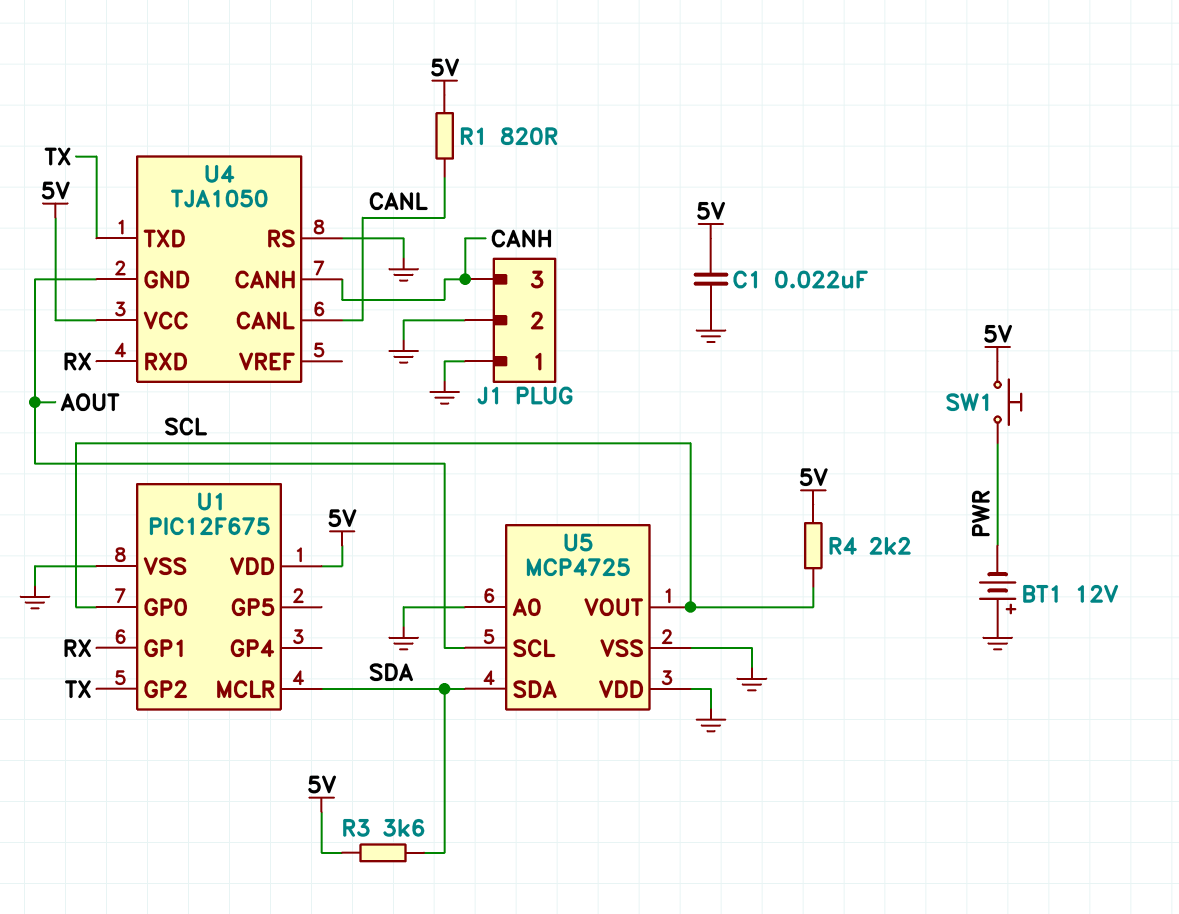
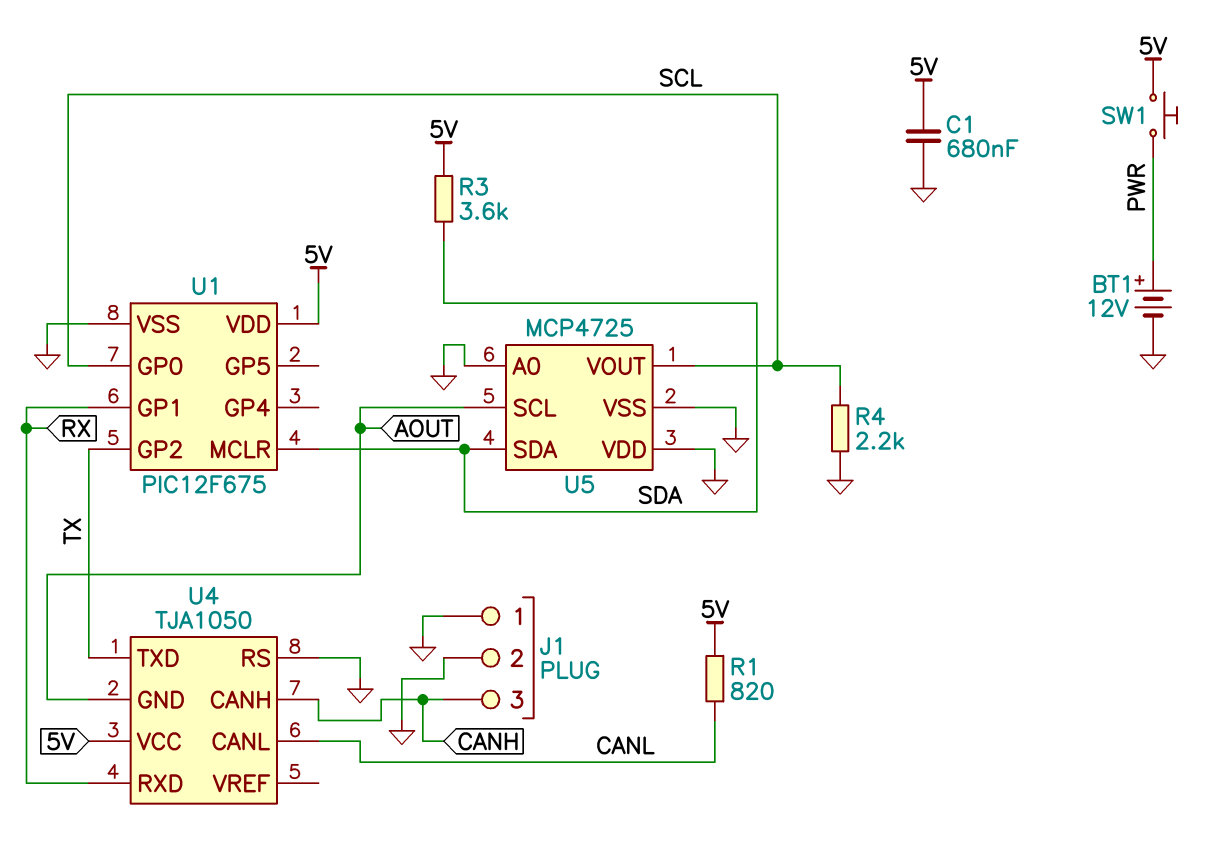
BT1: 12V (plus GND, minus PWR) -> 12V (plus PWR, minus GND)
C1: 22nF (5V, GND) -> 680nF (5V, GND)
R4: 2.2k (5V, SCL) -> 2.2k (GND, SCL)

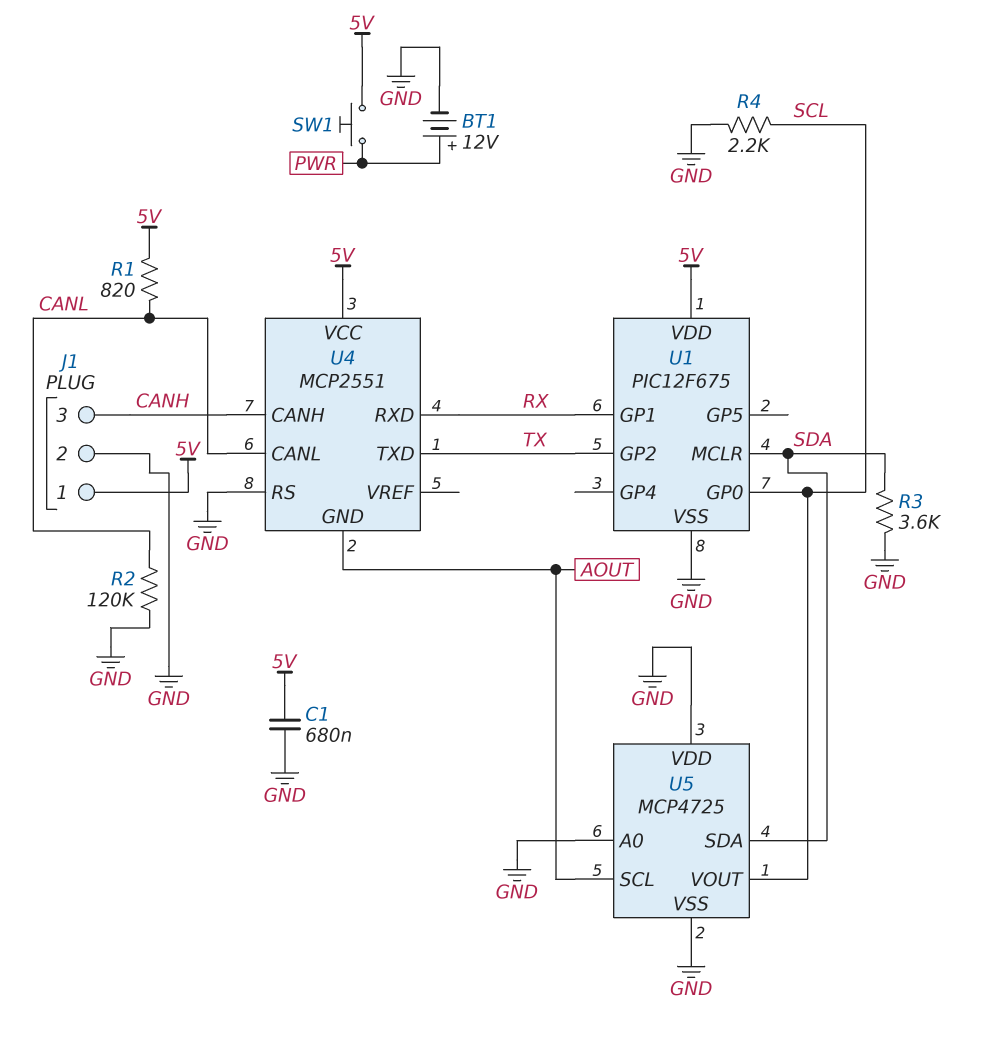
J1 pin 1: GND -> 5V
R2: none -> 120k (CANL, GND)
R3: 3.6k (5V, SDA) -> 3.6k (GND, SDA)
U4: TJA1050 -> MCP2551

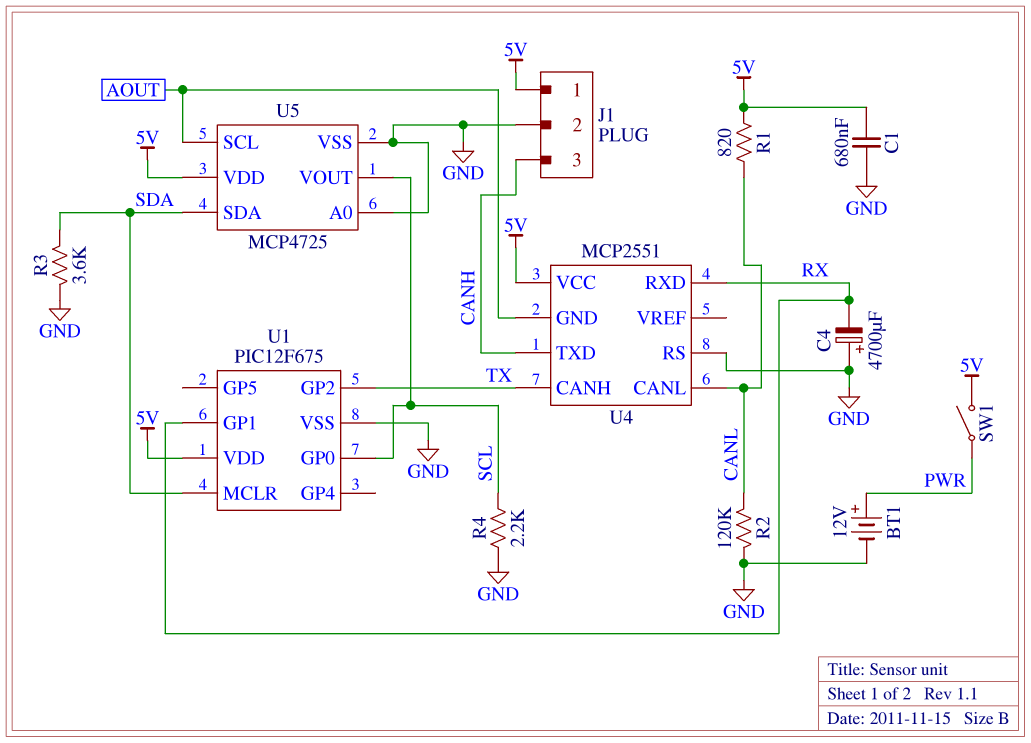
C4: none -> 4700uF (plus GND, minus RX)
SW1: button (5V, PWR) -> switch (5V, PWR)
U4 pin CANH: CANH -> TX
U4 pin TXD: TX -> CANH
U5 pin VDD: GND -> 5V

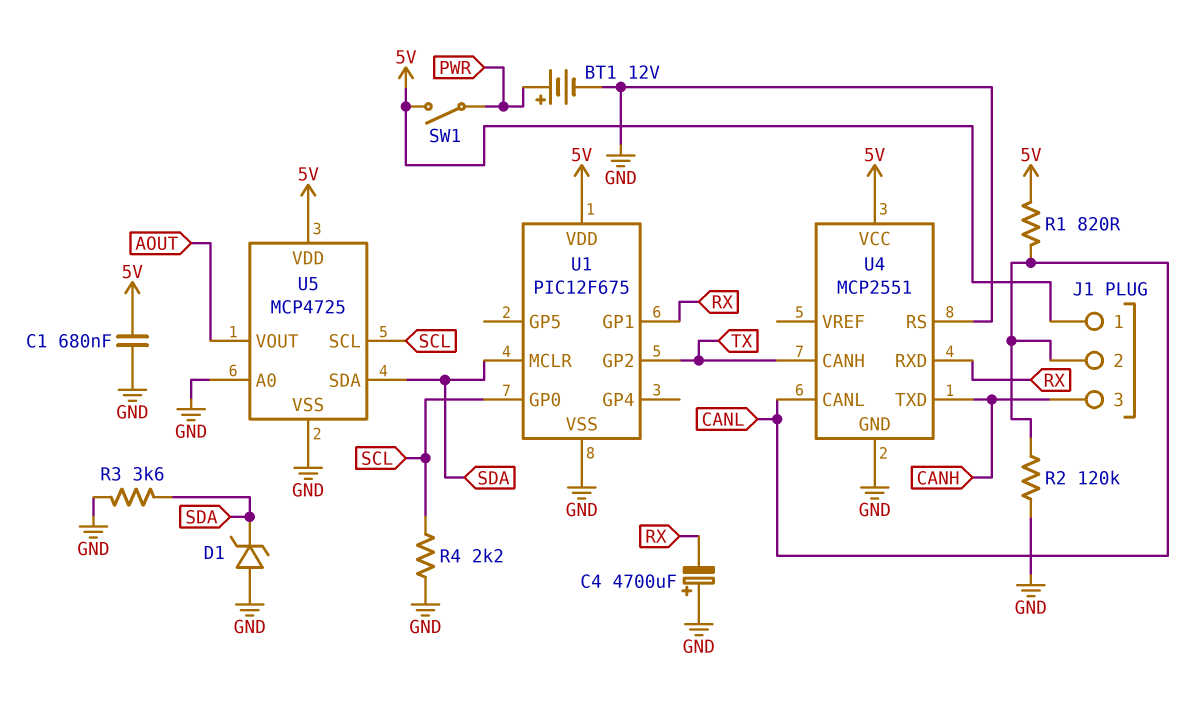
D1: none -> zener (A GND, K SDA)
J1 pin 2: GND -> CANL
U4 pin GND: AOUT -> GND
U5 pin SCL: AOUT -> SCL
U5 pin VOUT: SCL -> AOUT

